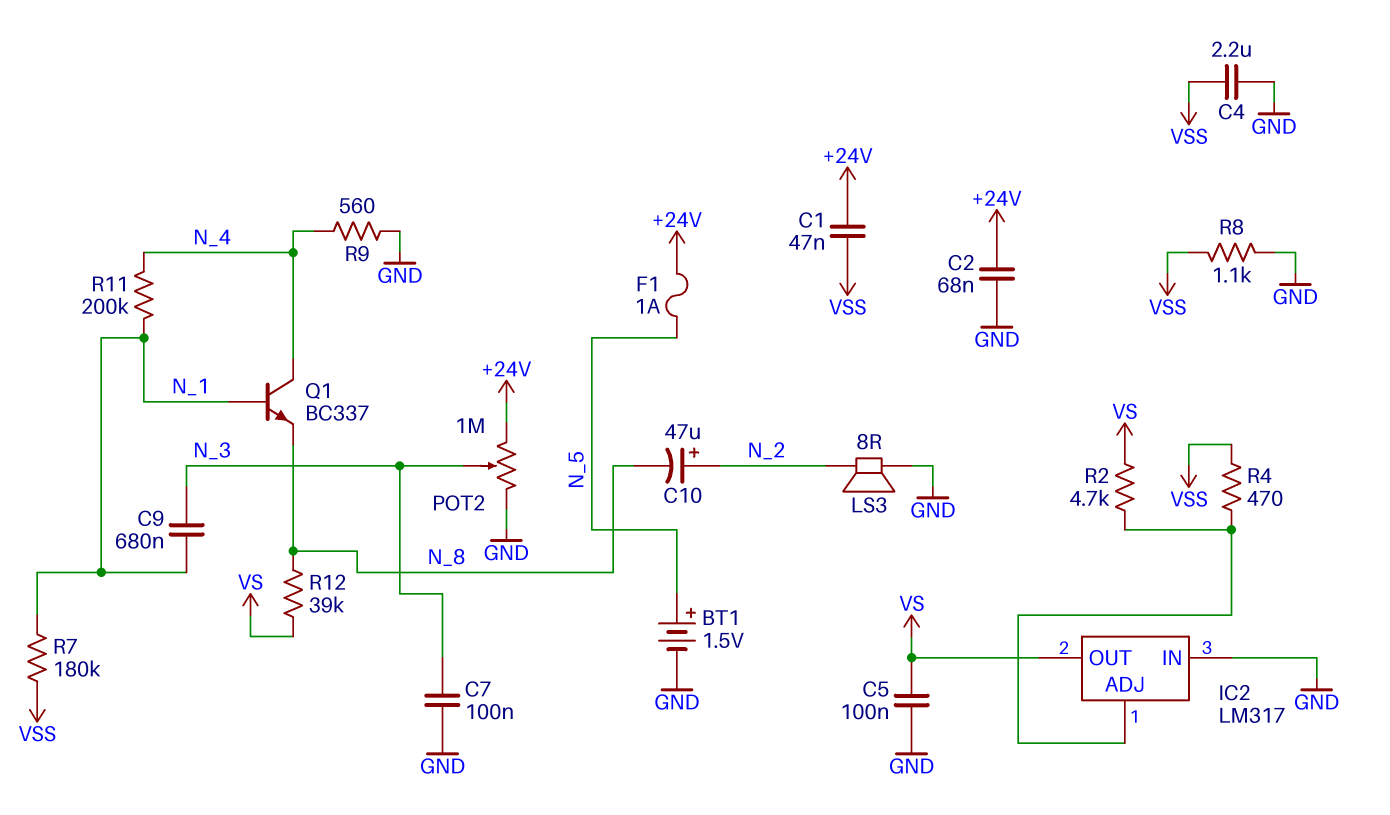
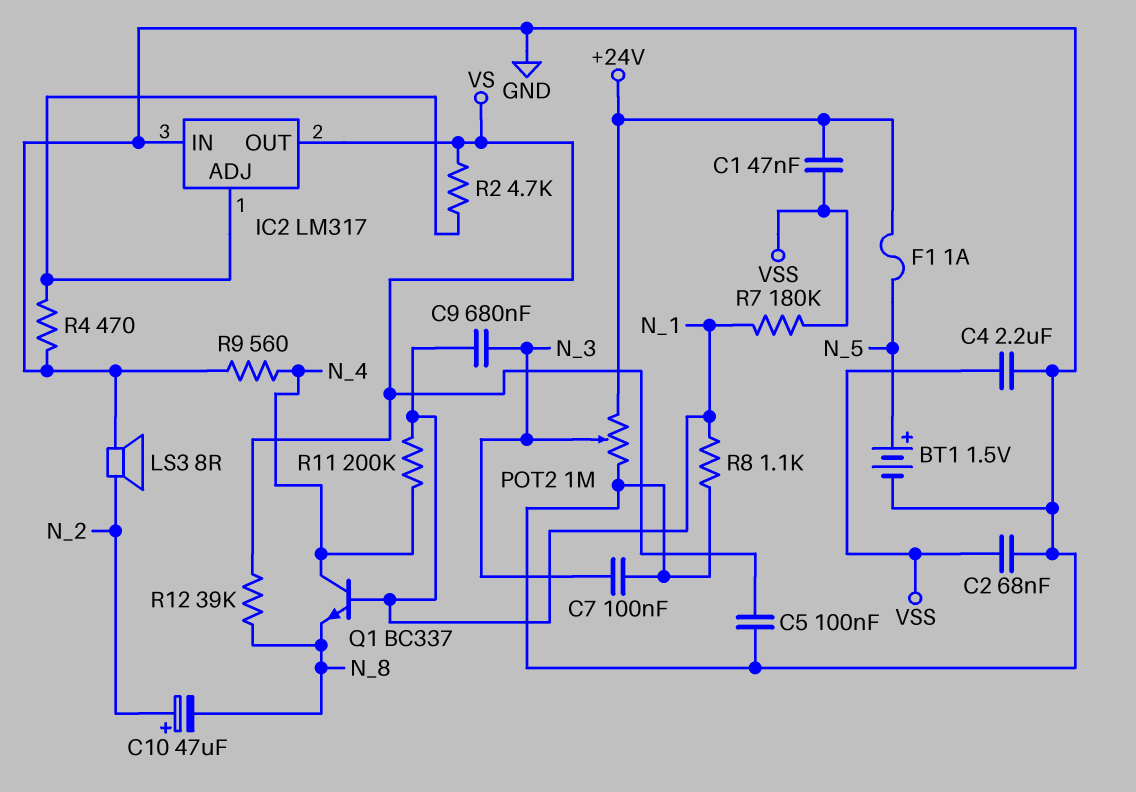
C2: 68nF (+24V, GND) -> 68nF (GND, VSS)
R4: 470 (IC2/ADJ, VSS) -> 470 (GND, IC2/ADJ)
R8: 1.1k (GND, VSS) -> 1.1k (GND, N_1)

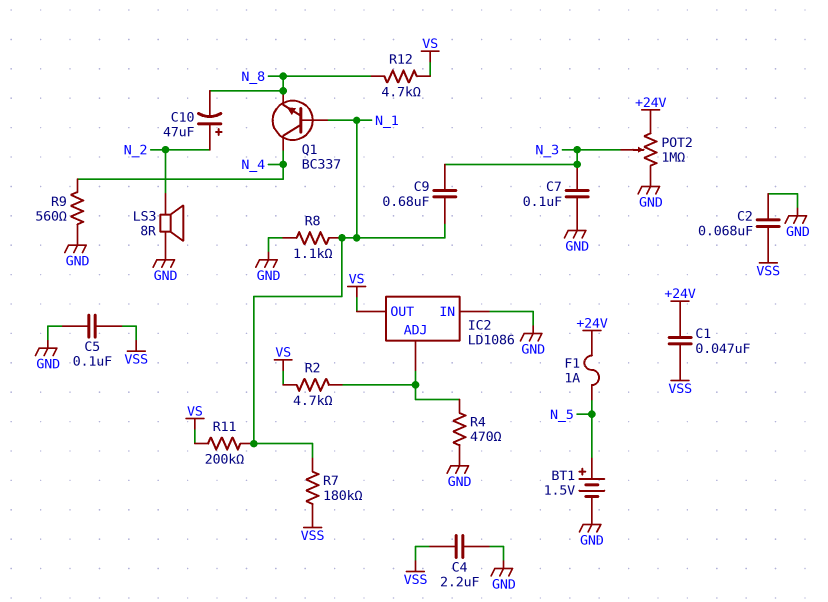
C5: 100nF (GND, VS) -> 100nF (GND, VSS)
IC2: LM317 -> LD1086
R11: 200k (N_1, N_4) -> 200k (N_1, VS)
R12: 39k (N_8, VS) -> 4.7k (N_8, VS)

